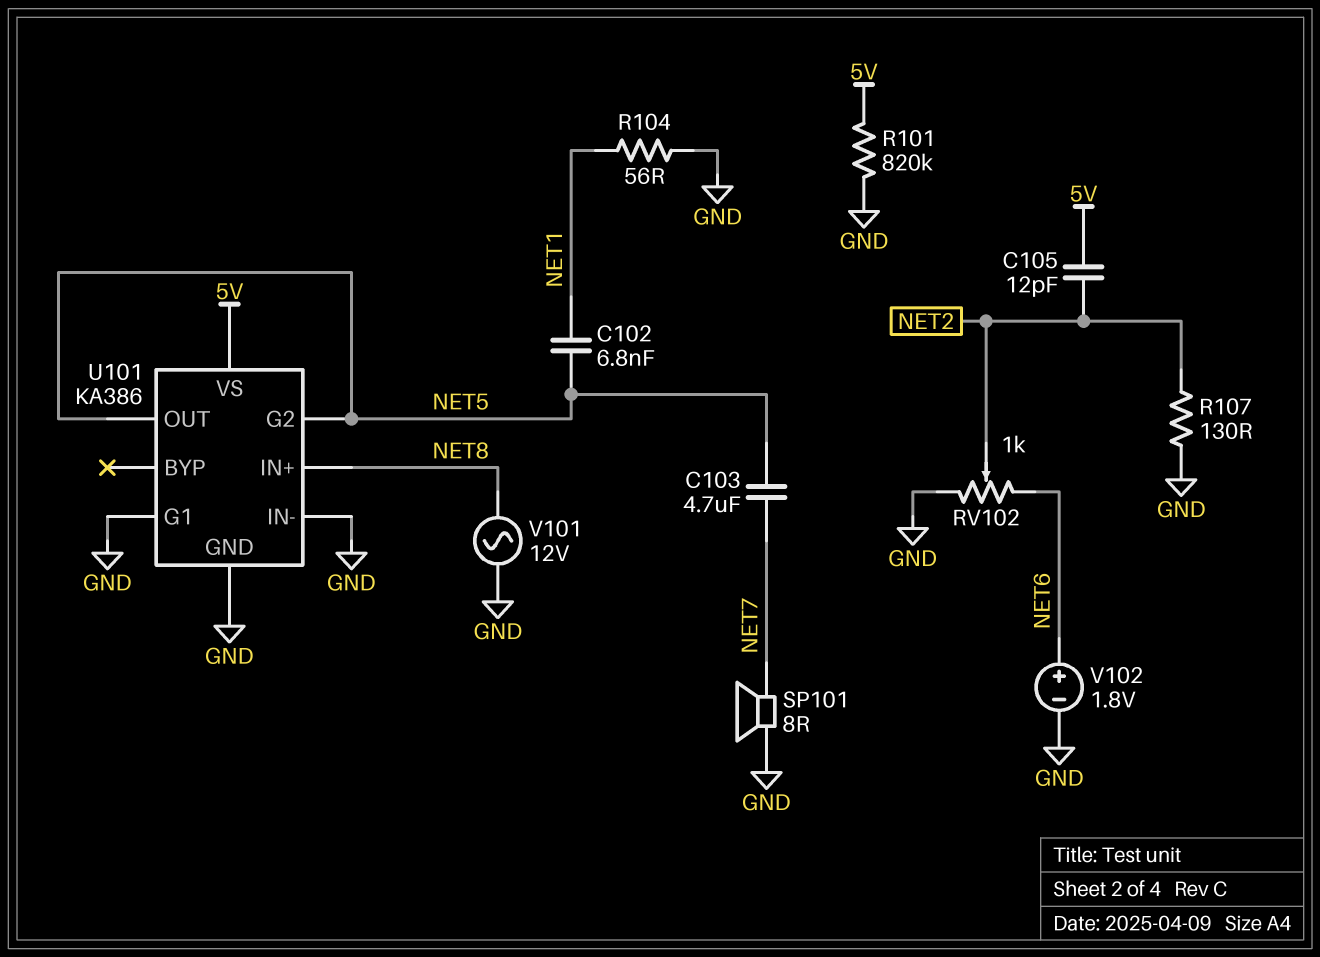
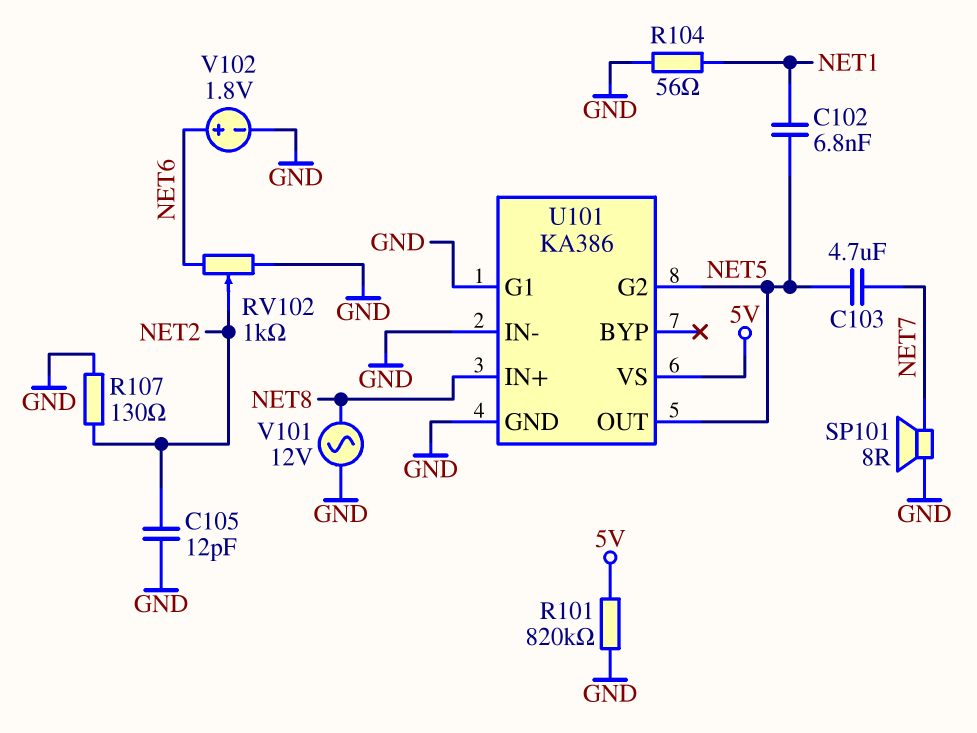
C105: 12pF (5V, NET2) -> 12pF (GND, NET2)

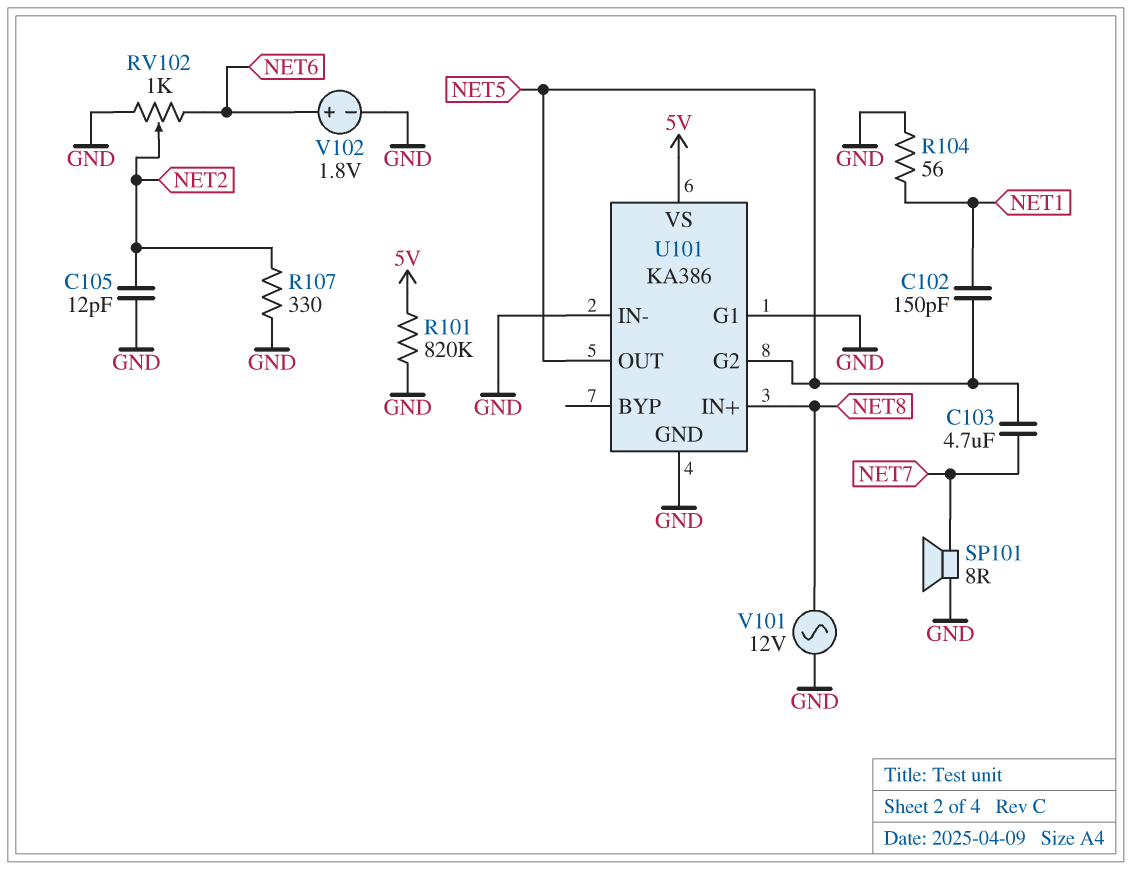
C102: 6.8nF (NET1, NET5) -> 150pF (NET1, NET5)
R107: 130 (GND, NET2) -> 330 (GND, NET2)

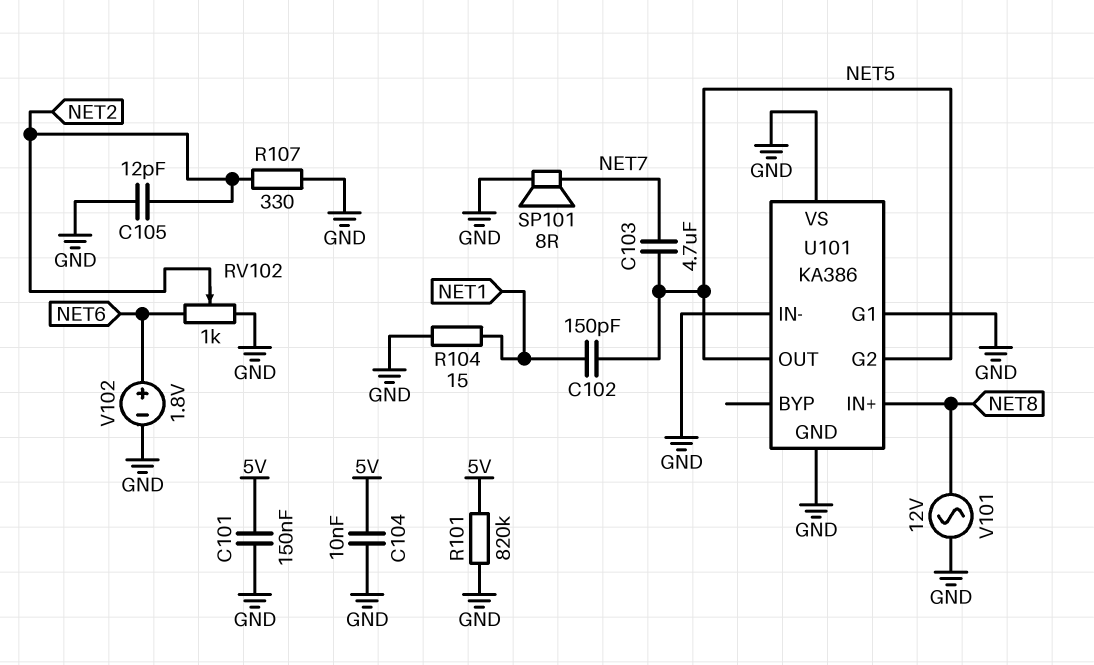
C101: none -> 150nF (5V, GND)
C104: none -> 10nF (5V, GND)
R104: 56 (GND, NET1) -> 15 (GND, NET1)
U101 pin VS: 5V -> GND

